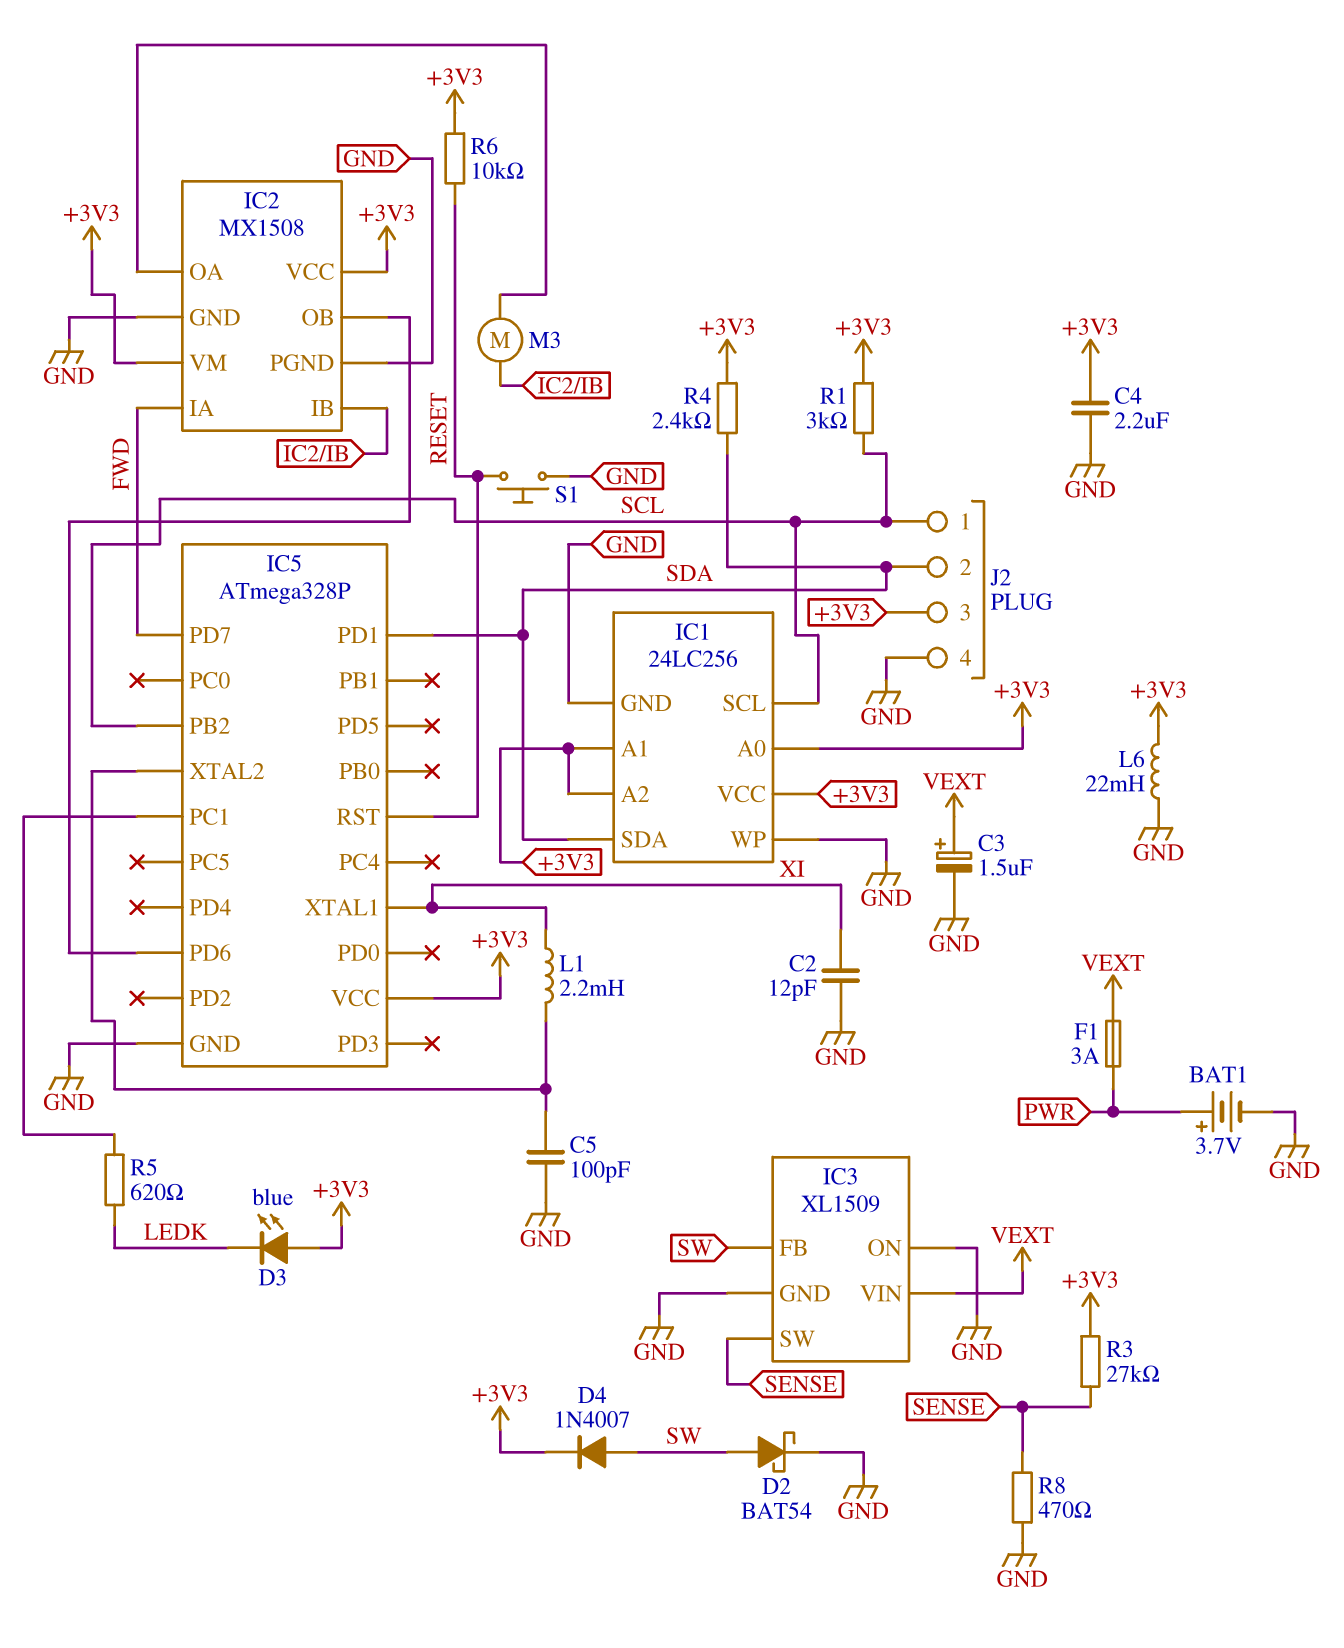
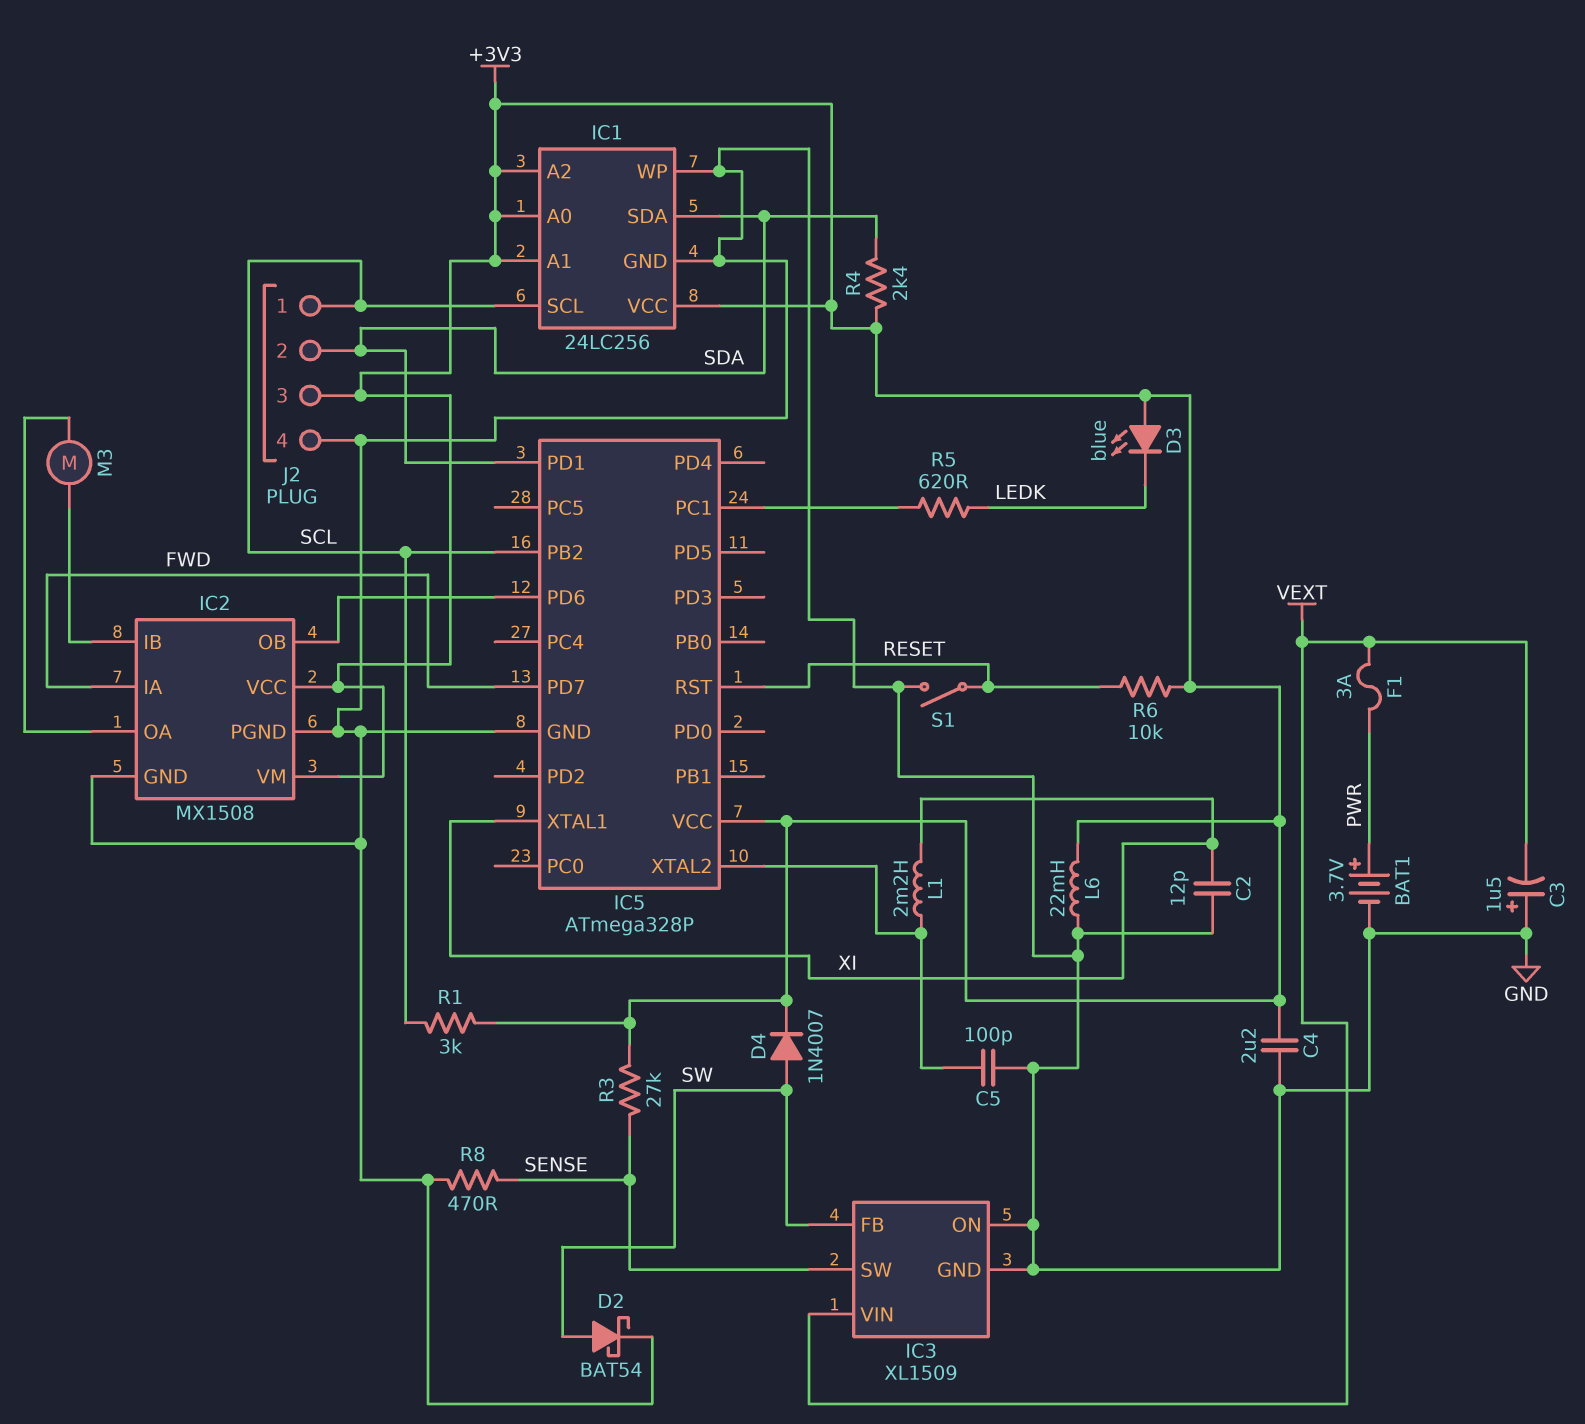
C3: 1.5uF (plus VEXT, minus GND) -> 1.5uF (plus GND, minus VEXT)
S1: button (GND, RESET) -> switch (GND, RESET)

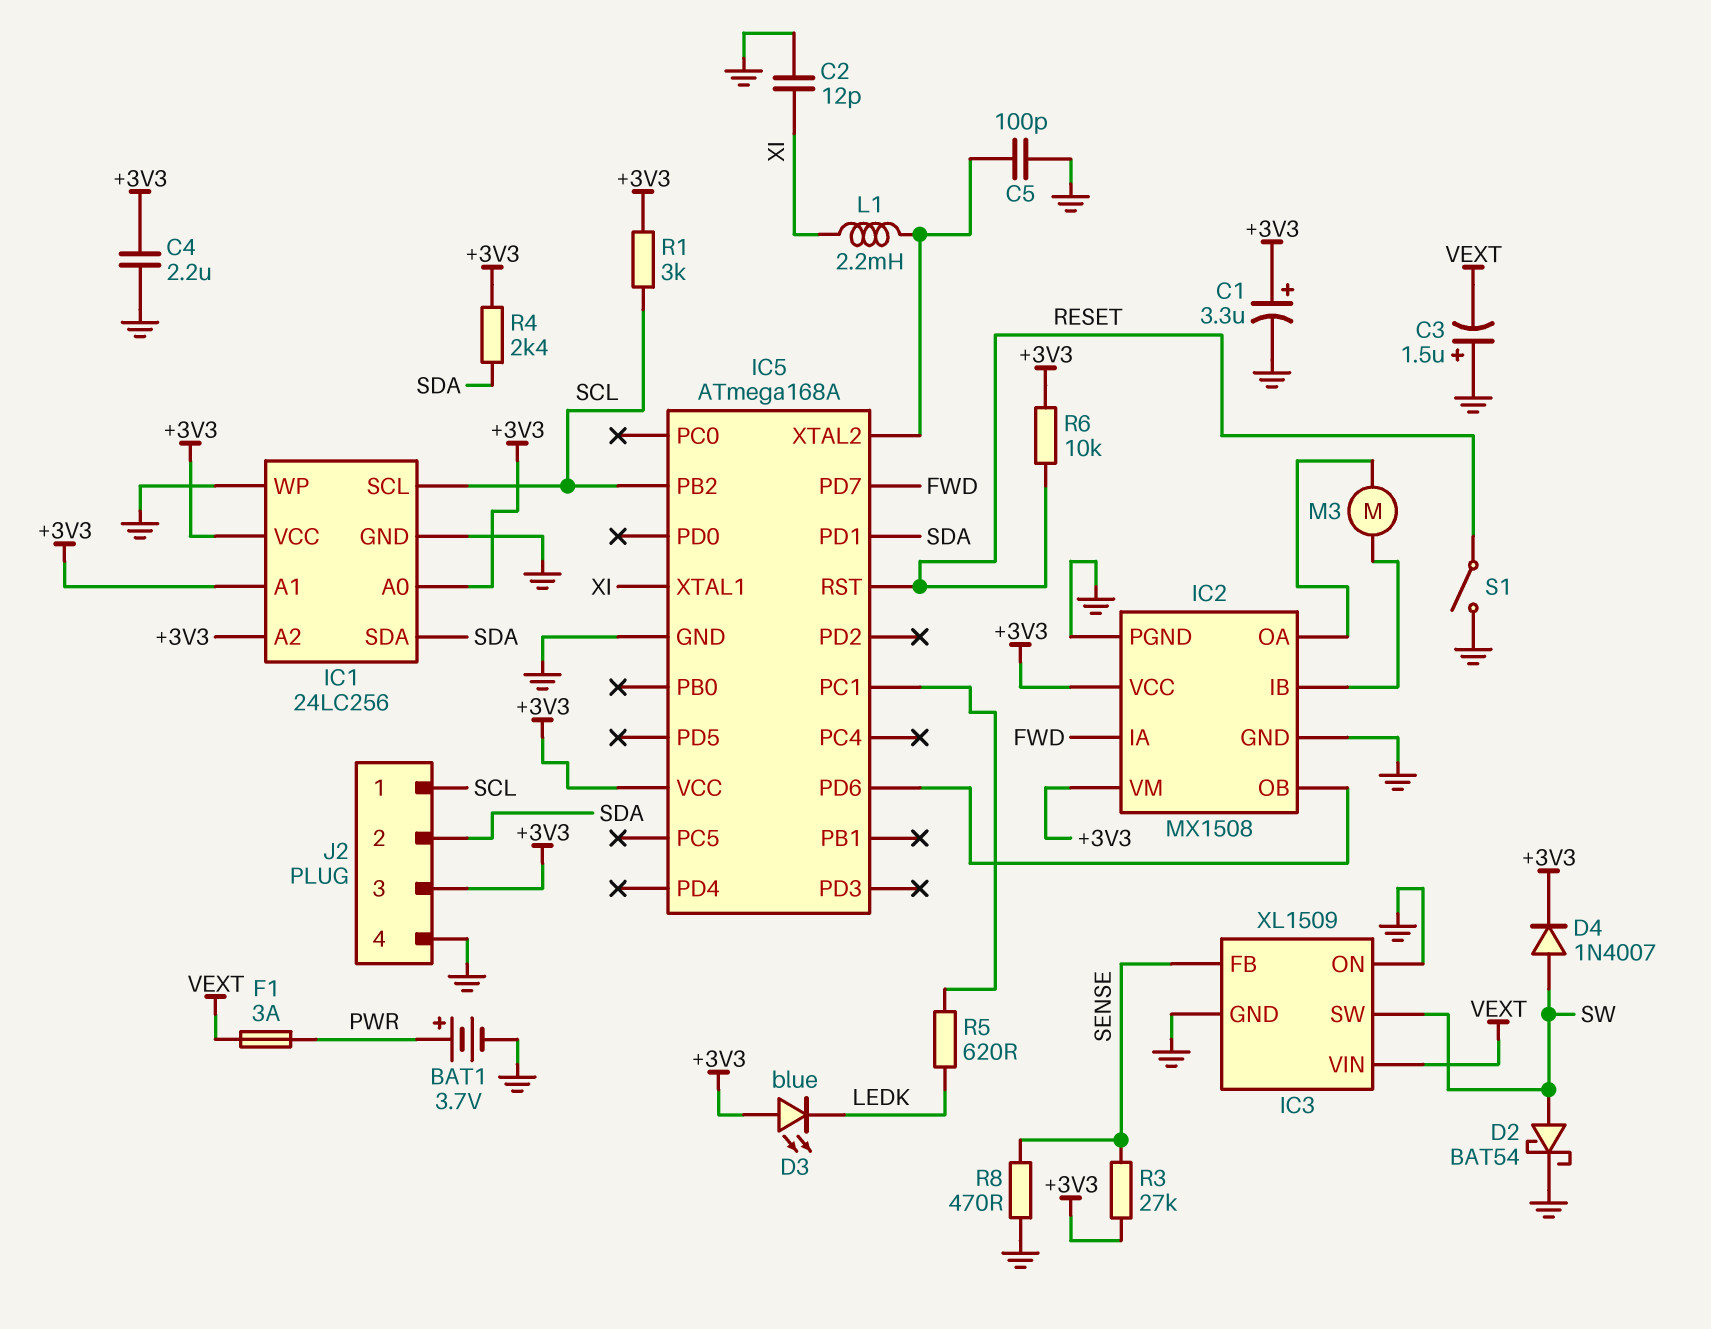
C1: none -> 3.3uF (plus +3V3, minus GND)
IC3 pin FB: SW -> SENSE
IC3 pin SW: SENSE -> SW
IC5: ATmega328P -> ATmega168A
L6: 22mH (+3V3, GND) -> none

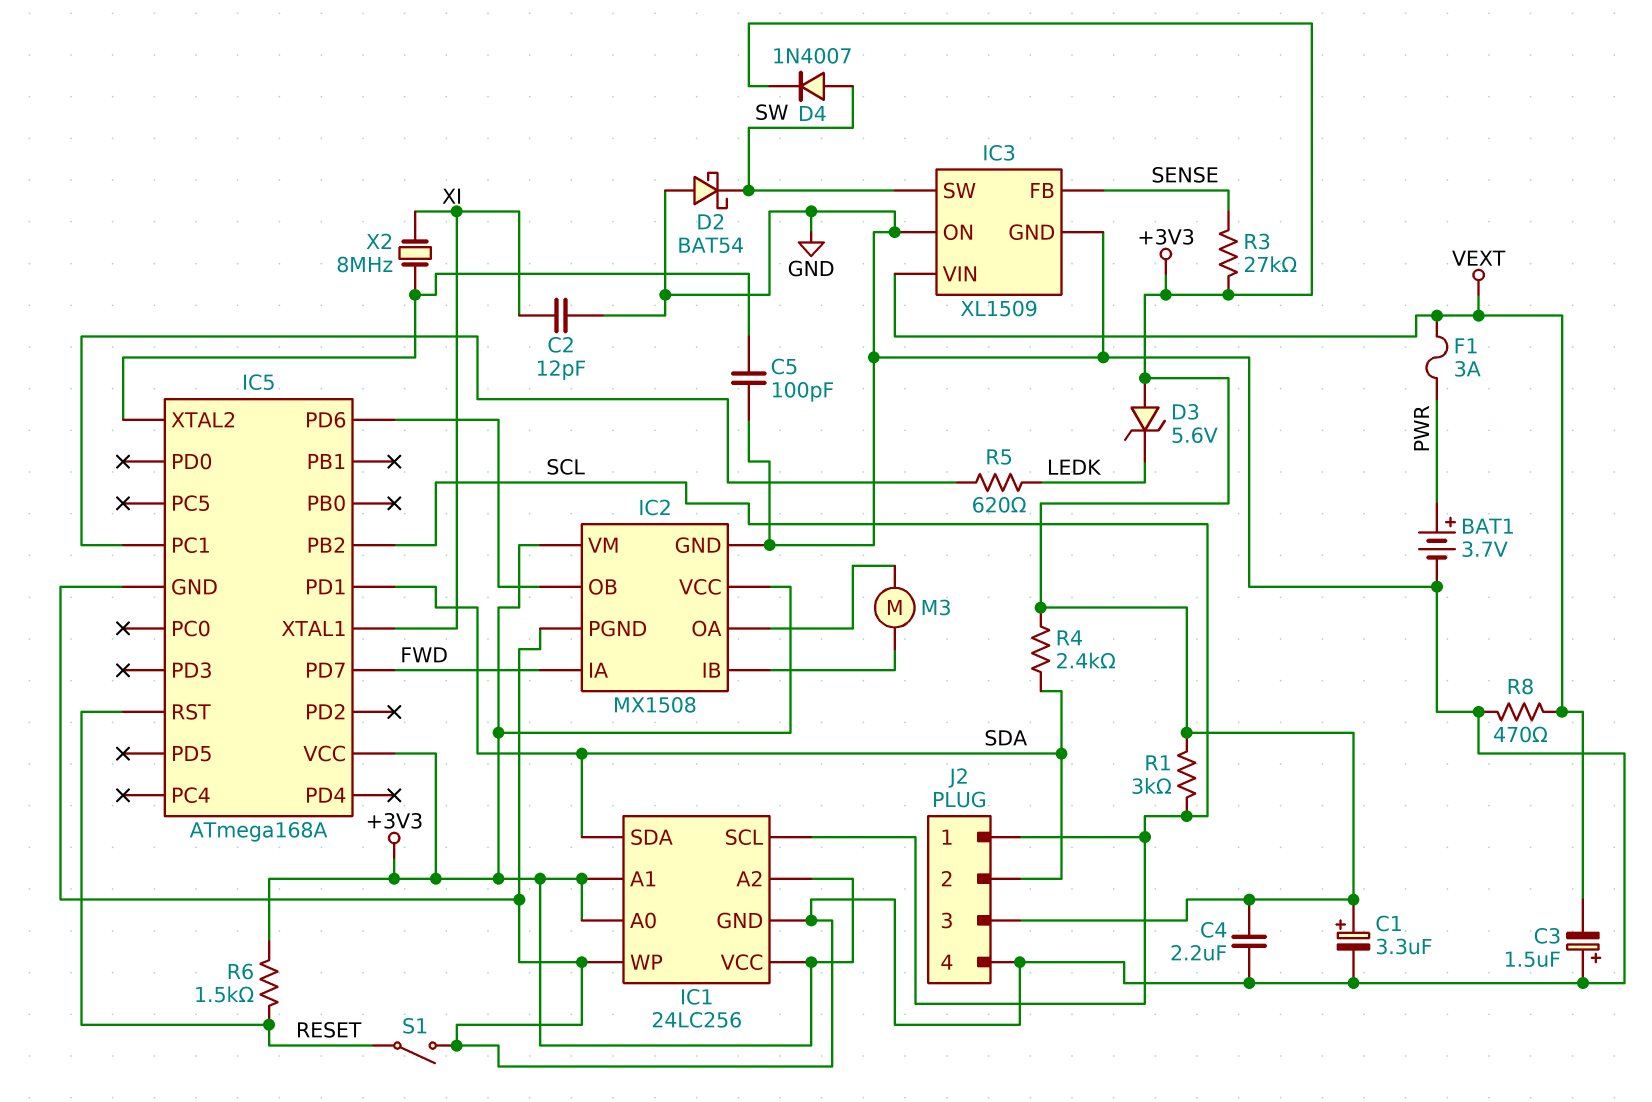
D2: schottky BAT54 (A SW, K GND) -> schottky BAT54 (A GND, K SW)
D3: LED blue (A +3V3, K LEDK) -> zener 5.6V (A +3V3, K LEDK)
L1: 2.2mH (IC5/XTAL2, XI) -> none
R6: 10k (+3V3, RESET) -> 1.5k (+3V3, RESET)
R8: 470 (GND, SENSE) -> 470 (GND, VEXT)
X2: none -> 8MHz (IC5/XTAL2, XI)

